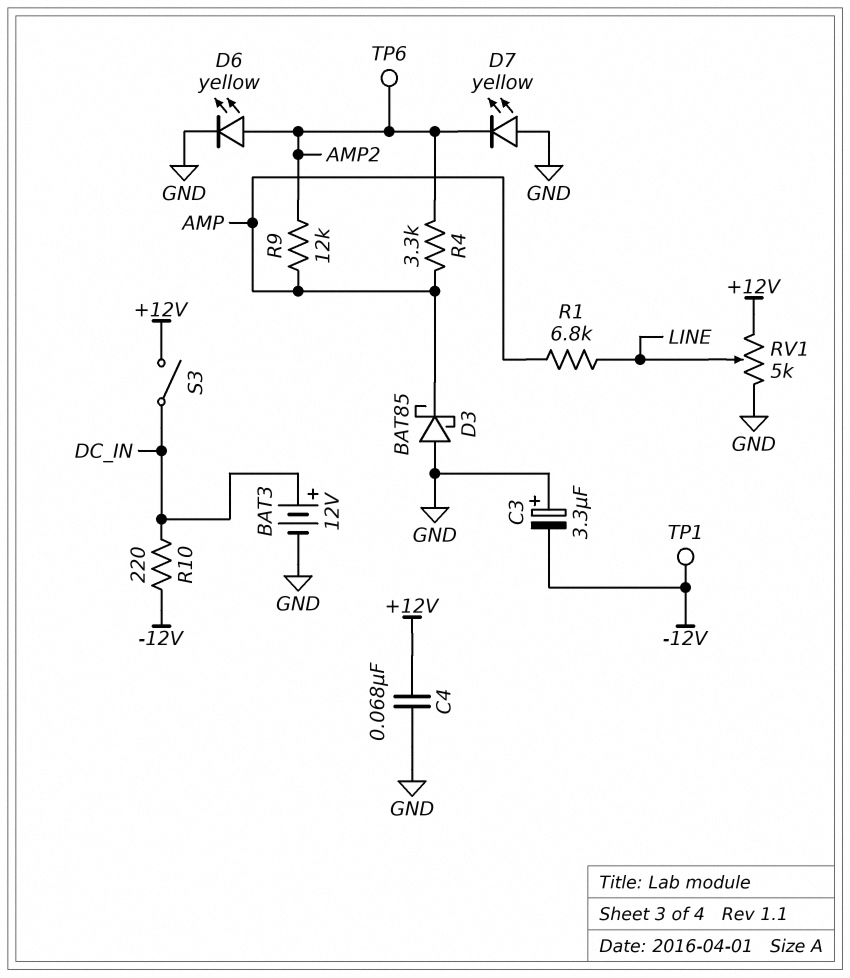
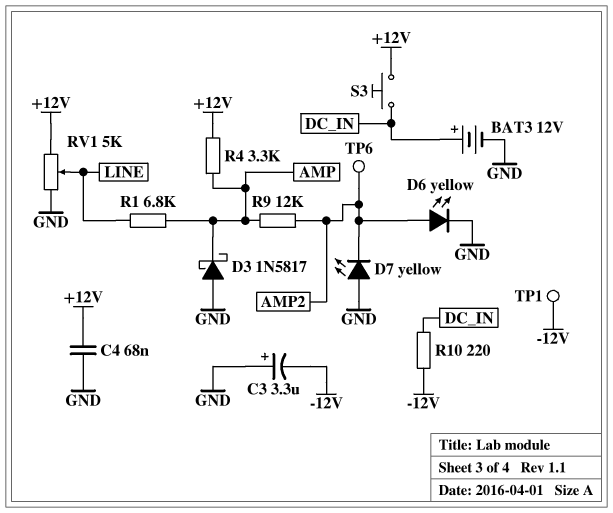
D3: schottky BAT85 (A GND, K AMP) -> schottky 1N5817 (A GND, K AMP)
R4: 3.3k (AMP, AMP2) -> 3.3k (+12V, AMP)
S3: switch (+12V, DC_IN) -> button (+12V, DC_IN)

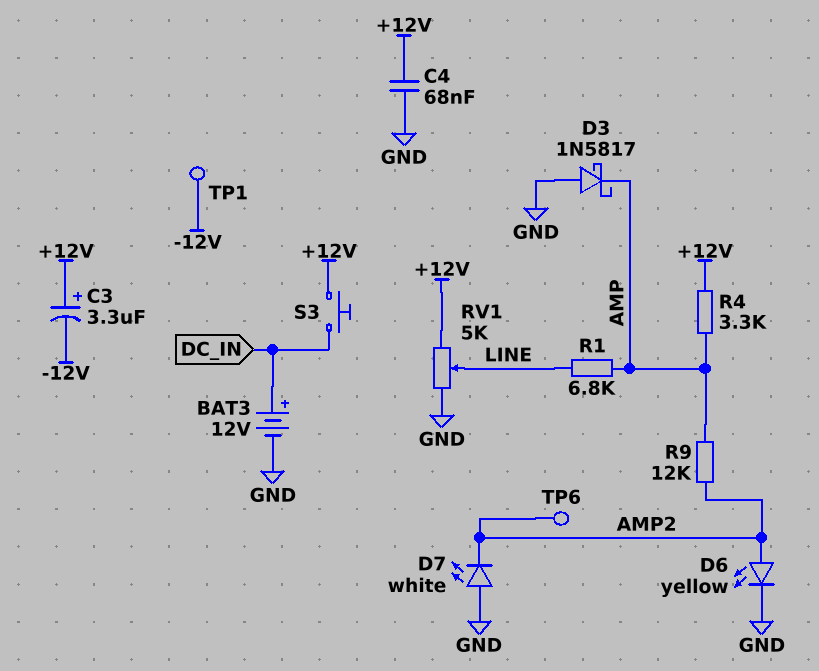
C3: 3.3uF (plus GND, minus -12V) -> 3.3uF (plus +12V, minus -12V)
D7: LED yellow (A GND, K AMP2) -> LED white (A GND, K AMP2)
R10: 220 (-12V, DC_IN) -> none

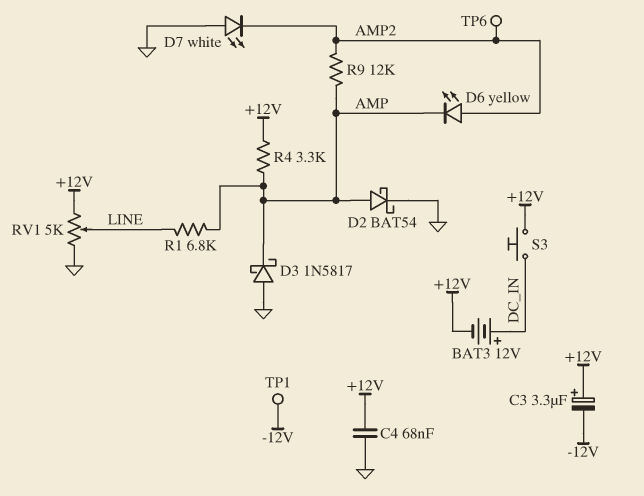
BAT3: 12V (plus DC_IN, minus GND) -> 12V (plus DC_IN, minus +12V)
D2: none -> schottky BAT54 (A AMP, K GND)
D6: LED yellow (A AMP2, K GND) -> LED yellow (A AMP2, K AMP)

